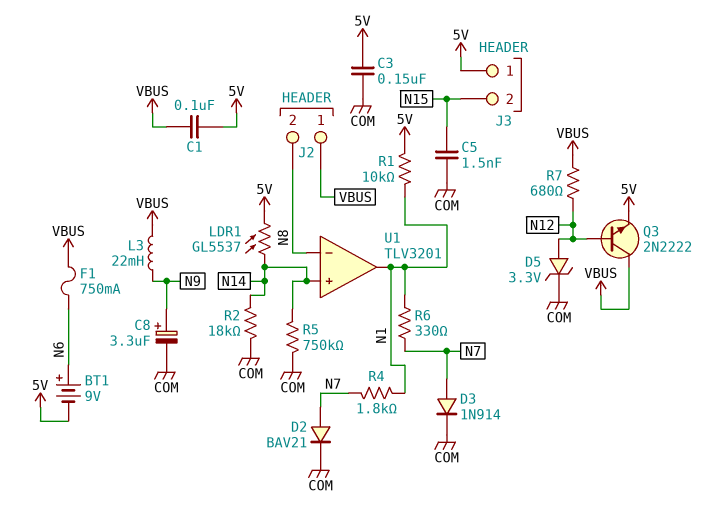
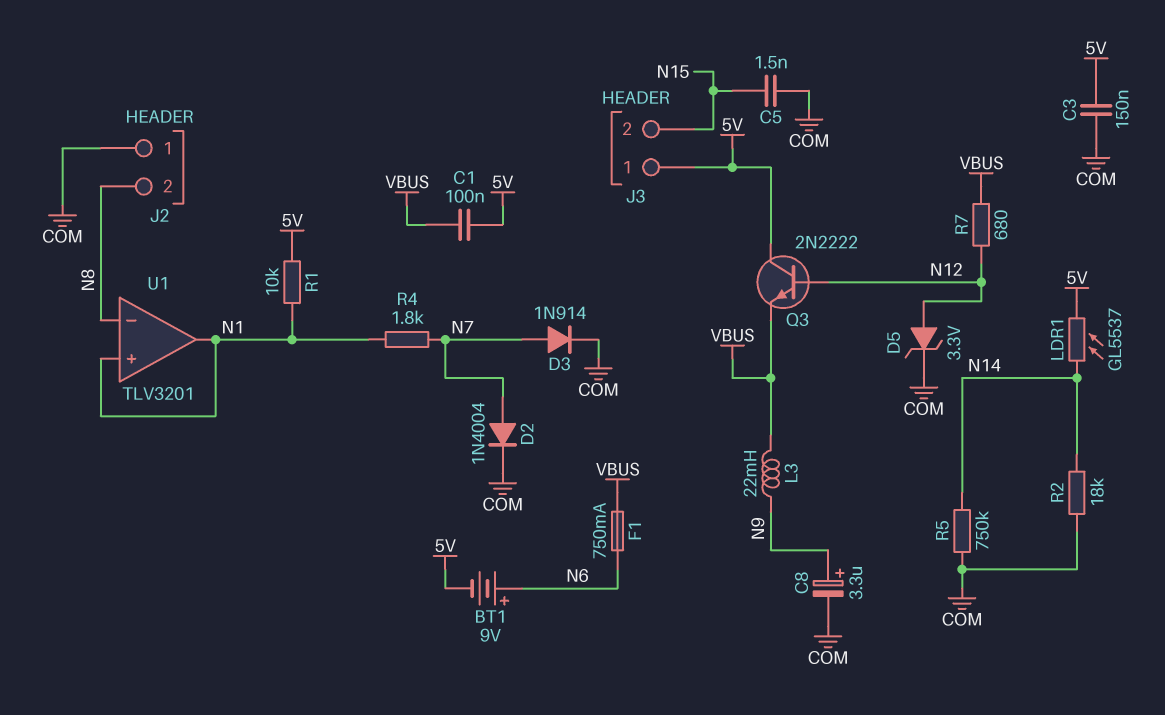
D2: diode BAV21 (A N7, K COM) -> diode 1N4004 (A N7, K COM)
J2 pin 1: VBUS -> COM
Q3: NPN 2N2222 (B N12, C VBUS, E 5V) -> NPN 2N2222 (B N12, C 5V, E VBUS)
R6: 330 (N1, N7) -> none
U1 pin in+: N14 -> N1

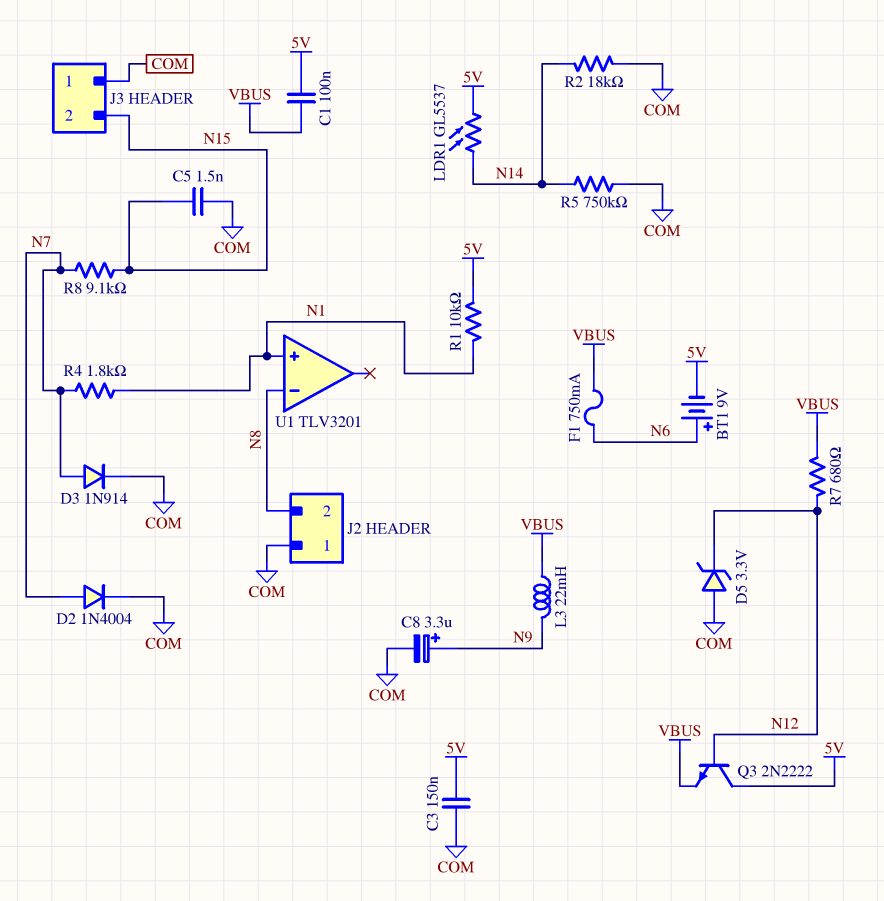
D5: zener 3.3V (A N12, K COM) -> zener 3.3V (A COM, K N12)
J3 pin 1: 5V -> COM
R8: none -> 9.1k (N7, N15)
U1 pin out: N1 -> none

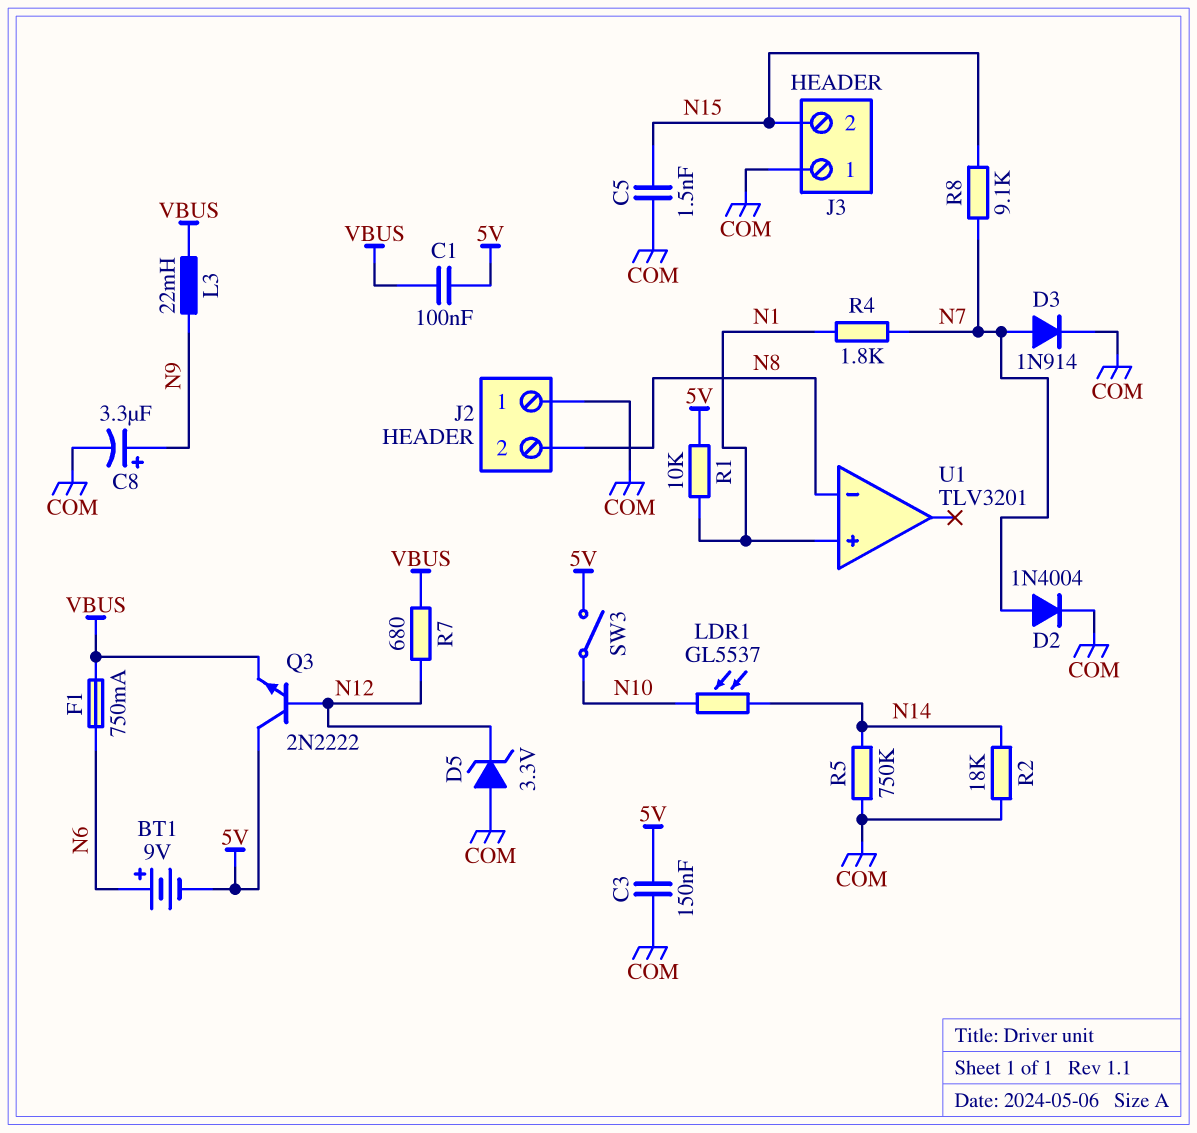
LDR1: GL5537 (5V, N14) -> GL5537 (N10, N14)
SW3: none -> switch (5V, N10)

